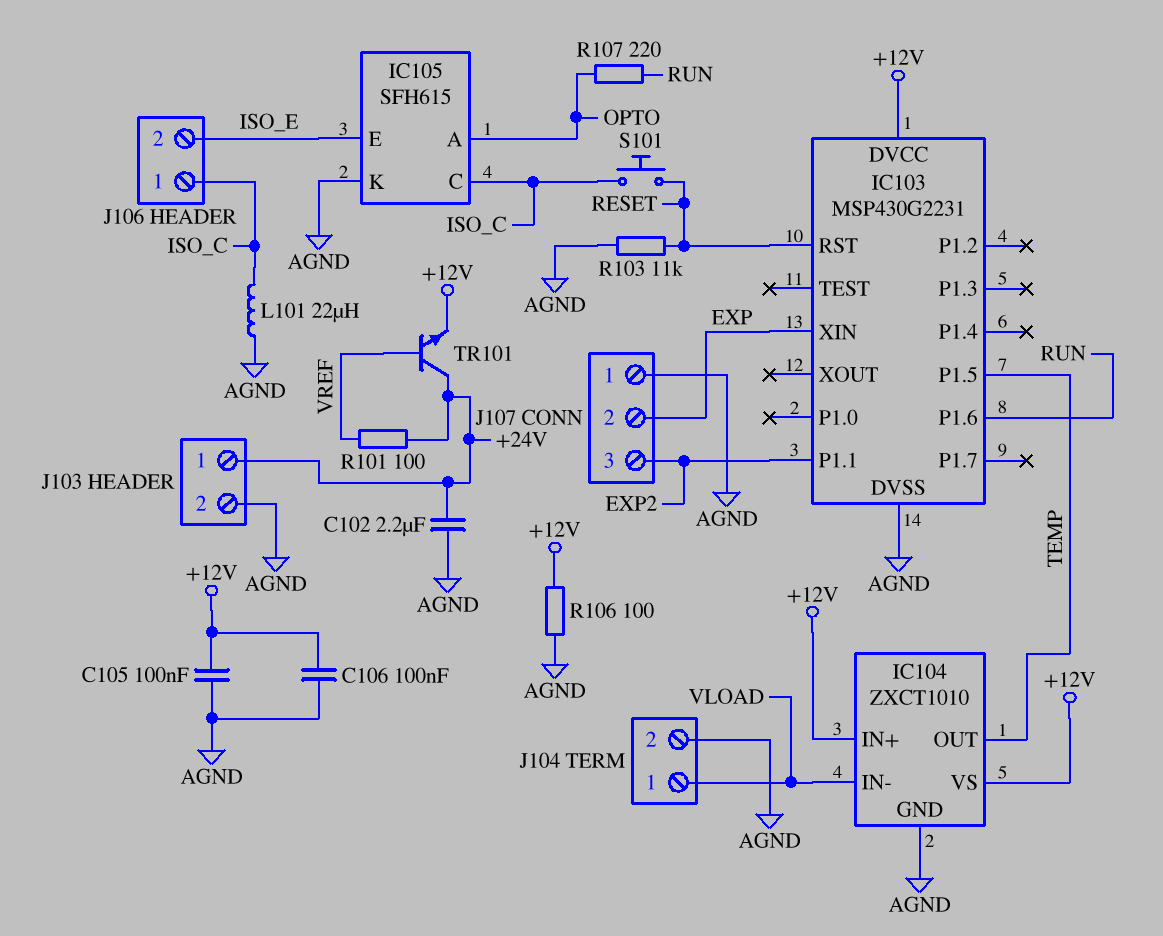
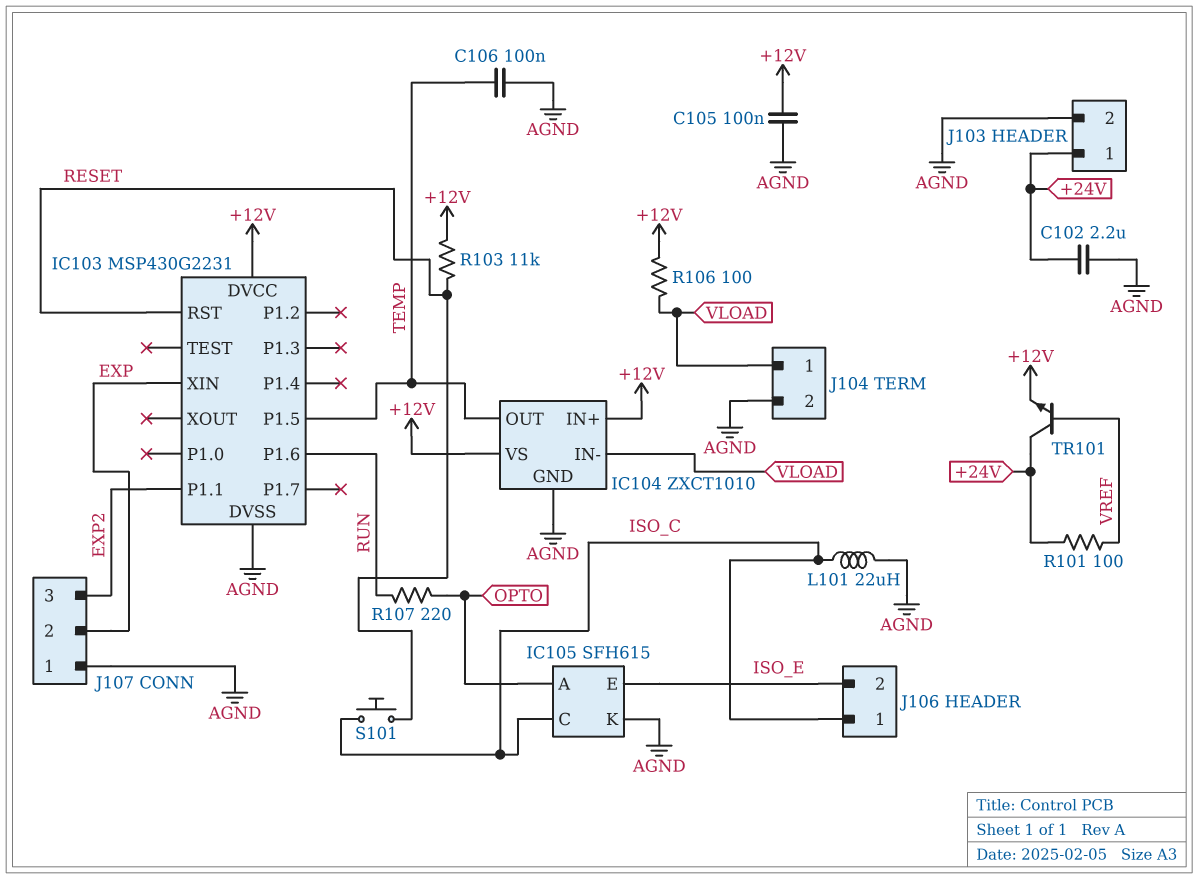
C106: 100nF (+12V, AGND) -> 100nF (AGND, TEMP)
R103: 11k (AGND, RESET) -> 11k (+12V, RESET)
R106: 100 (+12V, AGND) -> 100 (+12V, VLOAD)

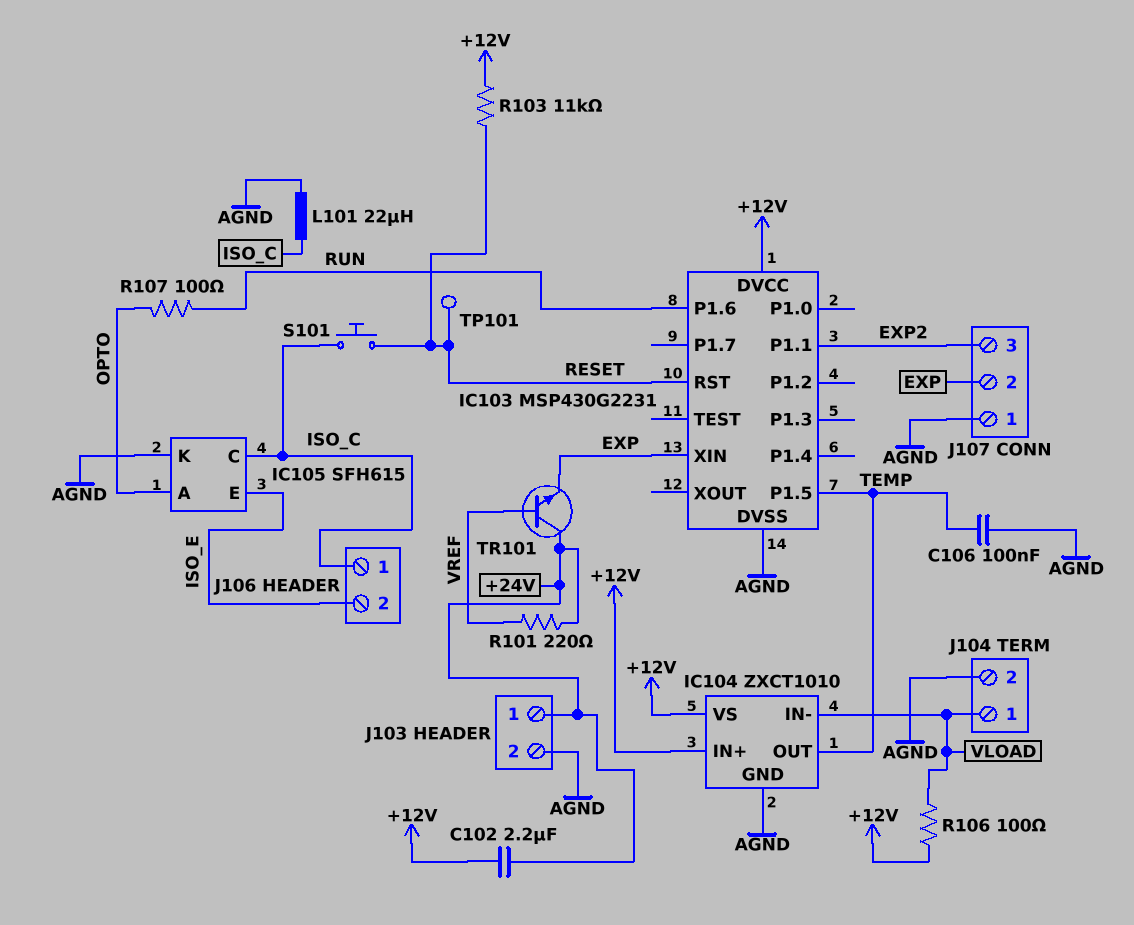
C102: 2.2uF (+24V, AGND) -> 2.2uF (+12V, +24V)
C105: 100nF (+12V, AGND) -> none
R101: 100 (+24V, VREF) -> 220 (+24V, VREF)
R107: 220 (OPTO, RUN) -> 100 (OPTO, RUN)
TP101: none -> test point (RESET)
TR101: NPN (B VREF, C +24V, E +12V) -> NPN (B VREF, C +24V, E EXP)

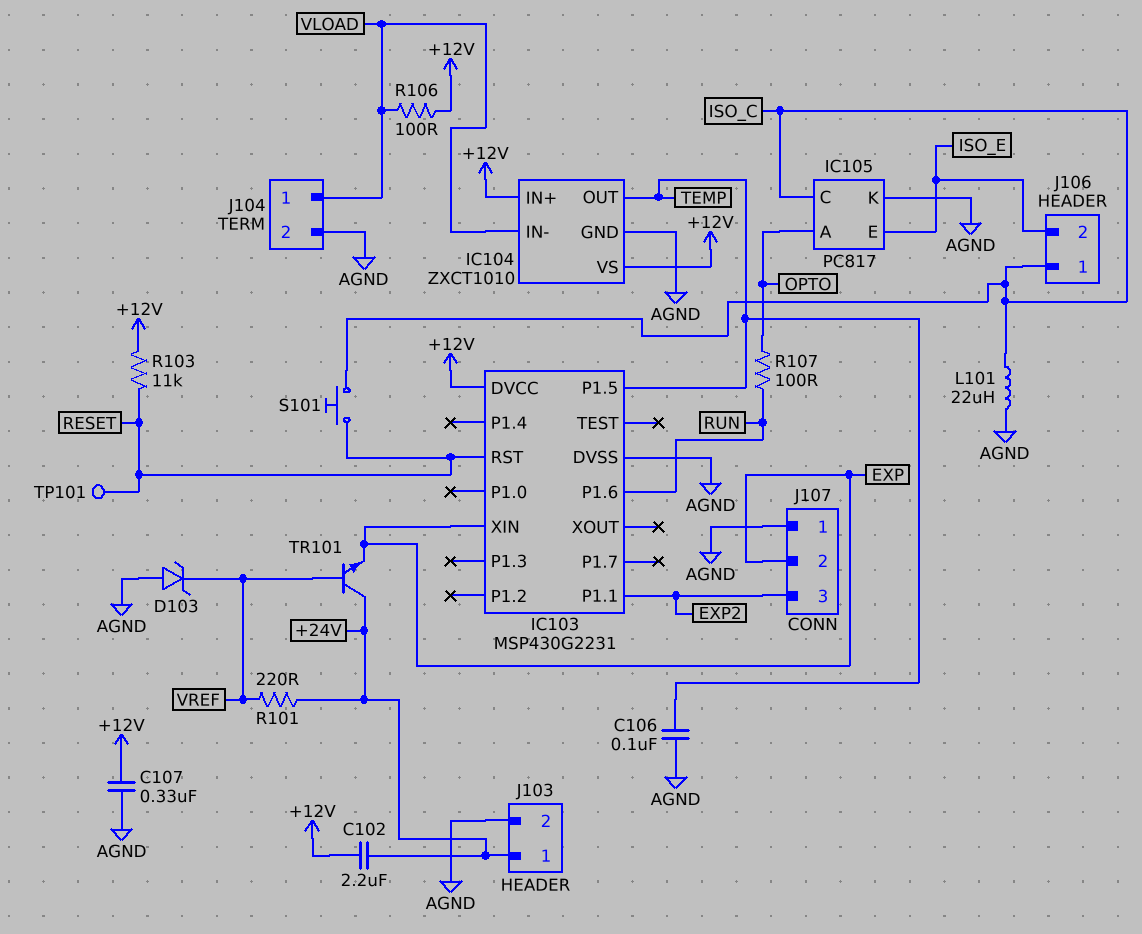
C107: none -> 330nF (+12V, AGND)
D103: none -> zener (A AGND, K VREF)
IC105: SFH615 -> PC817

